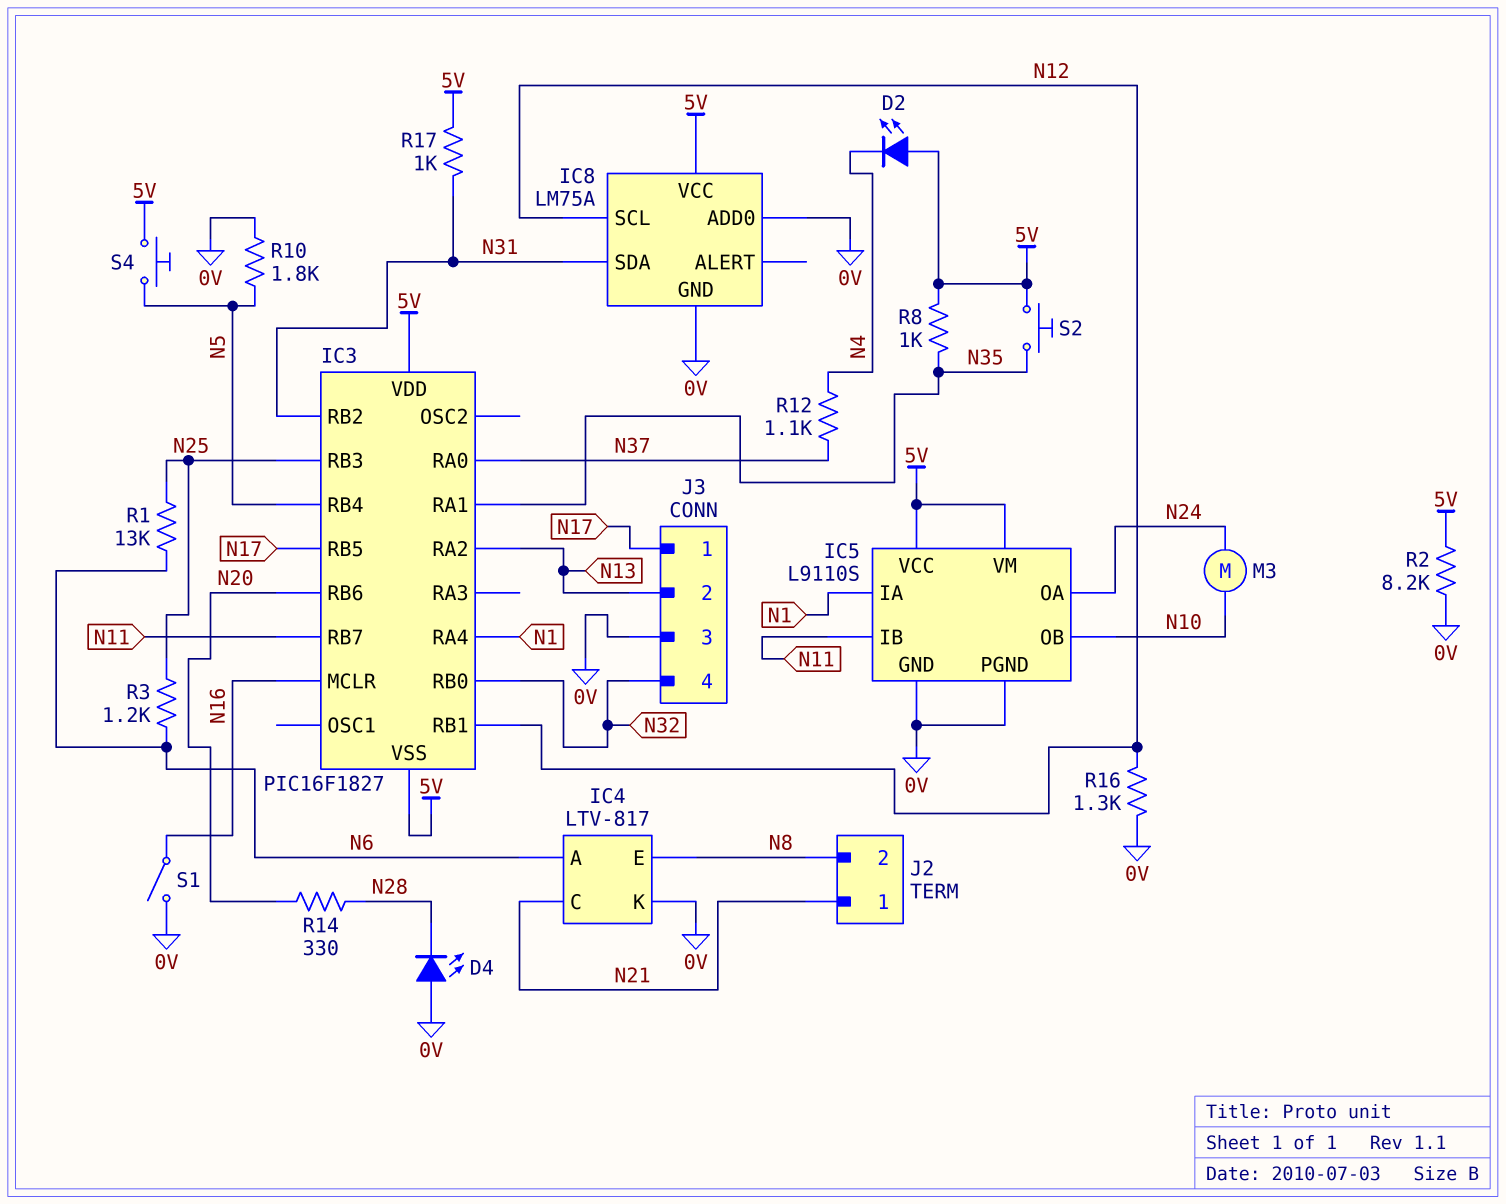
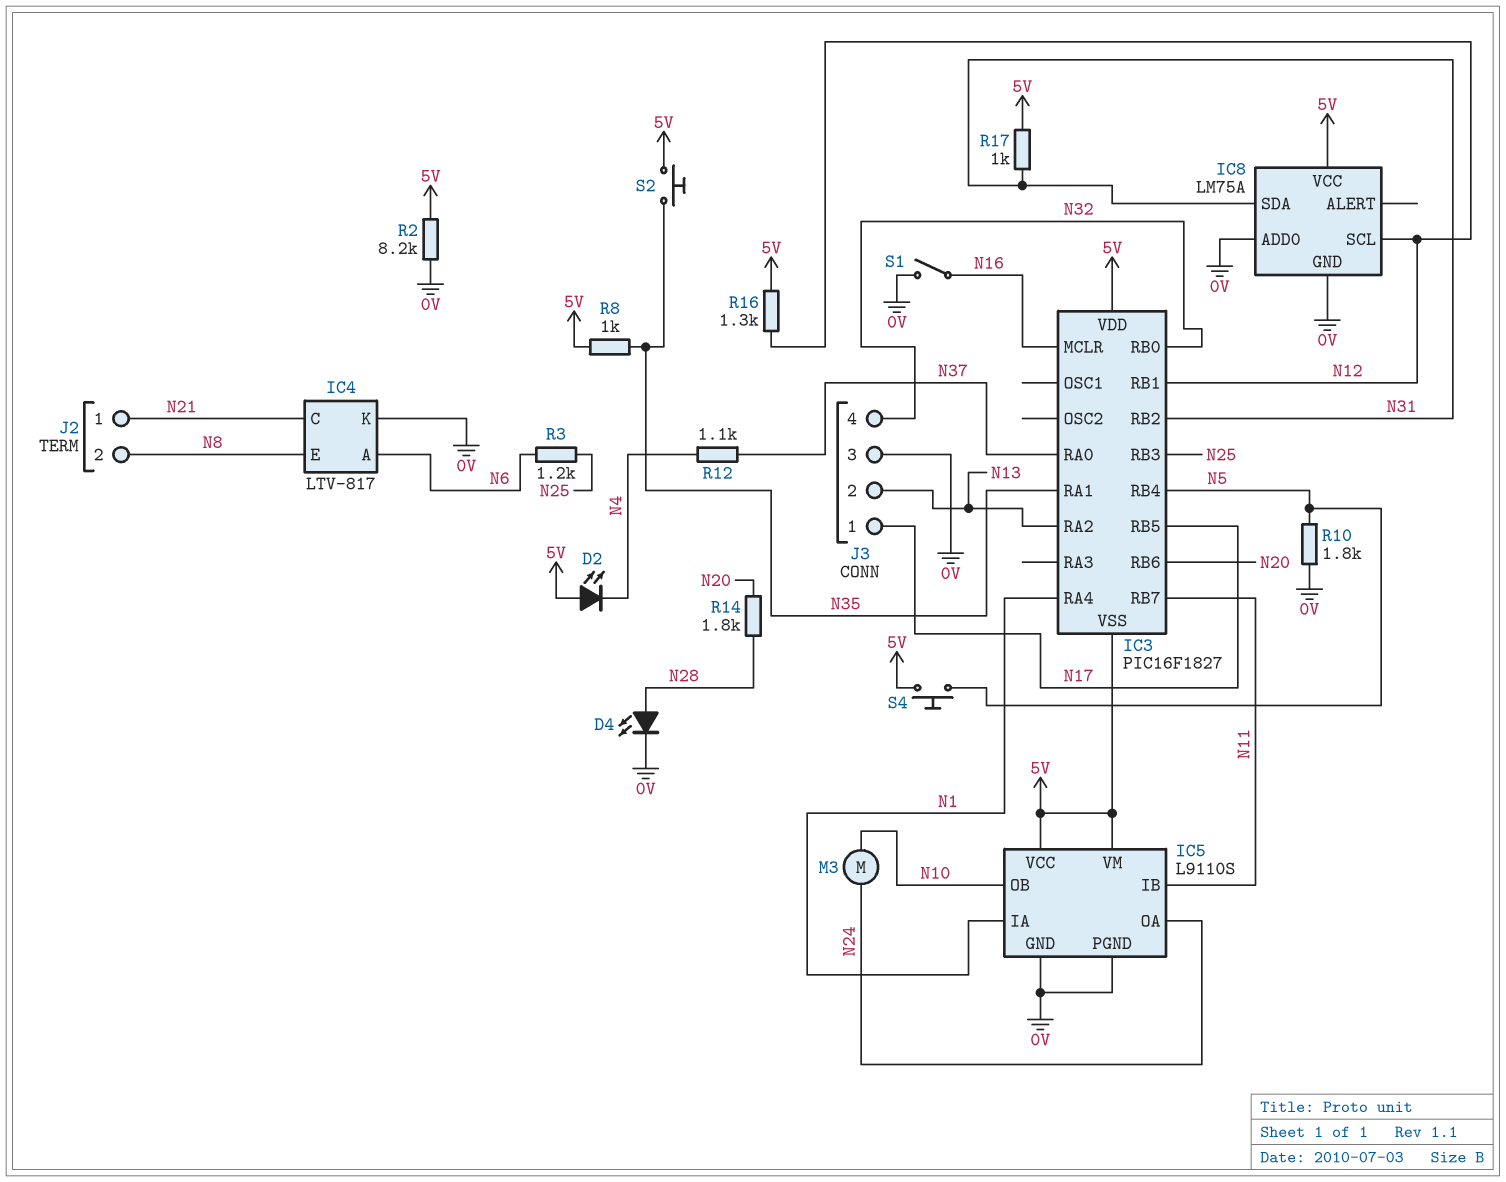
D4: LED (A 0V, K N28) -> LED (A N28, K 0V)
R1: 13k (N6, N25) -> none
R14: 330 (N20, N28) -> 1.8k (N20, N28)
R16: 1.3k (0V, N12) -> 1.3k (5V, N12)

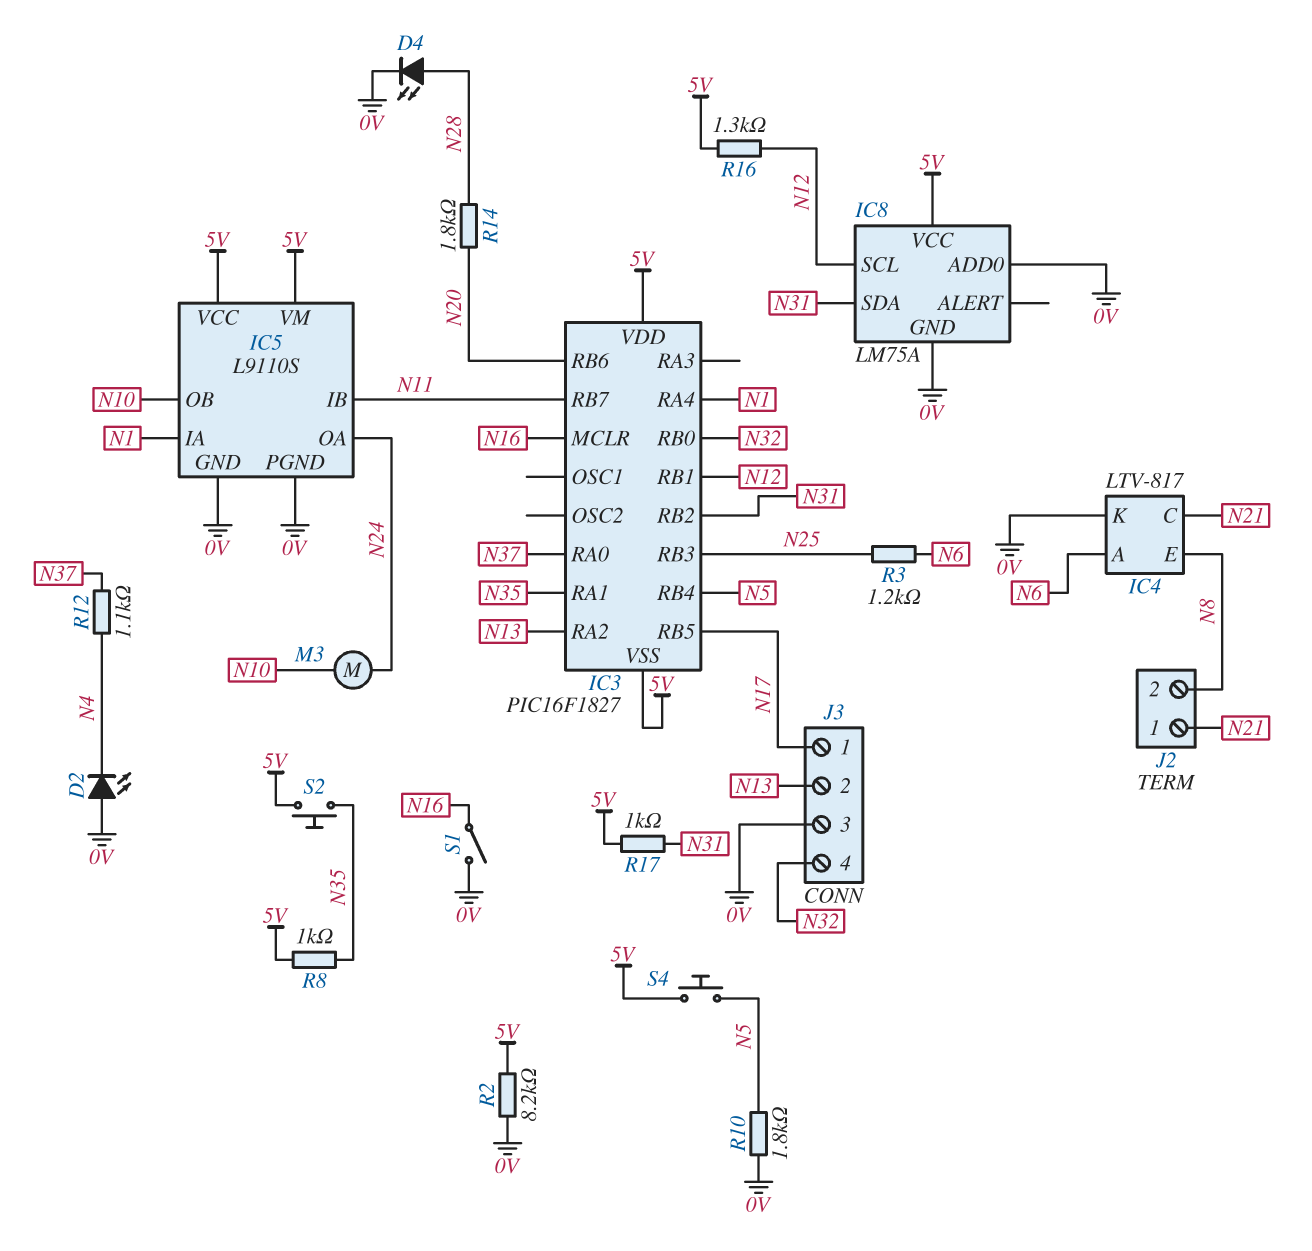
D2: LED (A 5V, K N4) -> LED (A 0V, K N4)

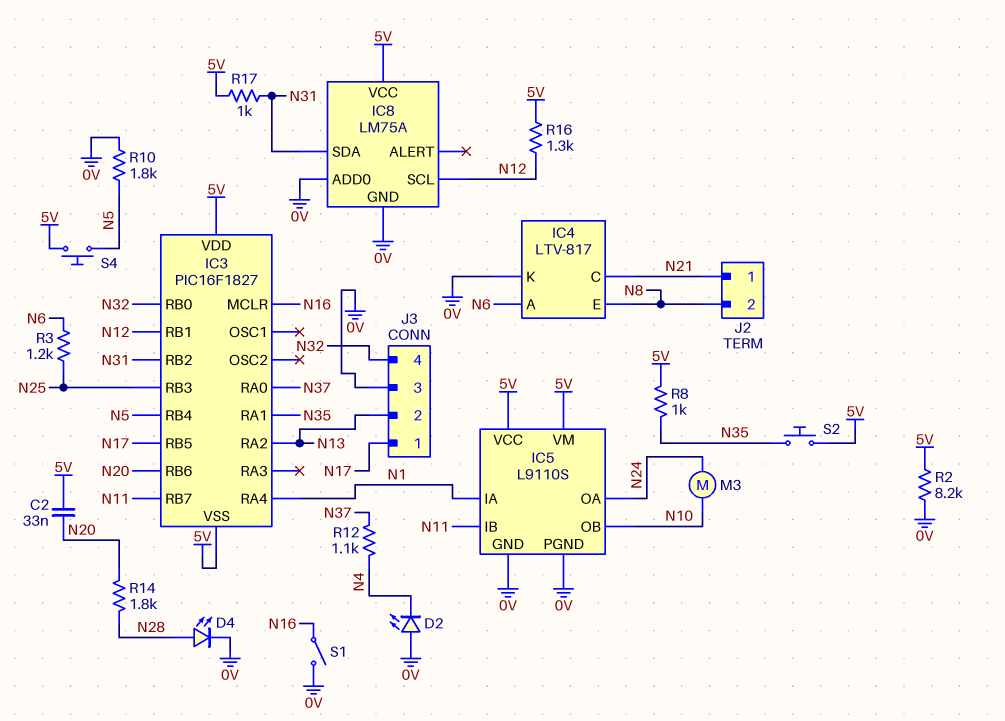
C2: none -> 33nF (5V, N20)

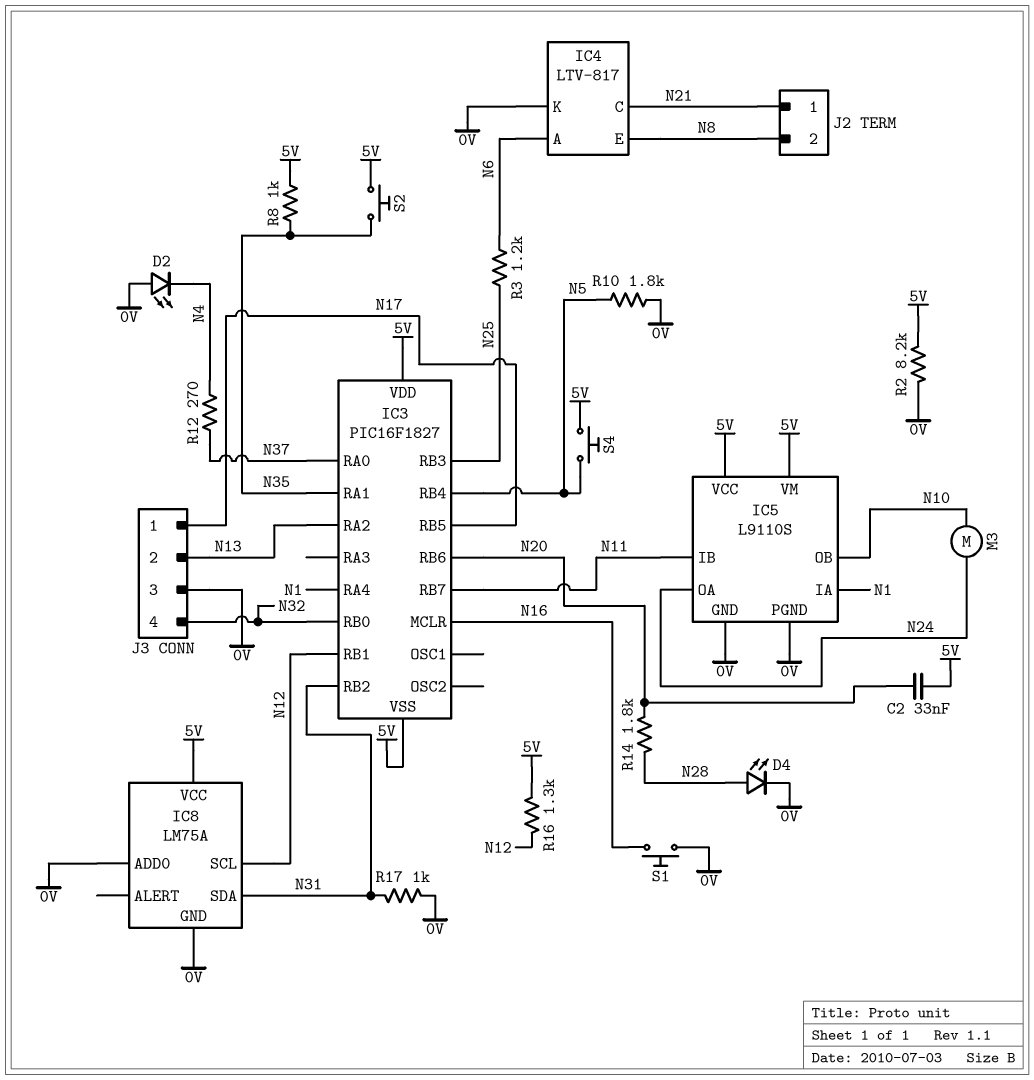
R12: 1.1k (N4, N37) -> 270 (N4, N37)
R17: 1k (5V, N31) -> 1k (0V, N31)
S1: switch (0V, N16) -> button (0V, N16)

